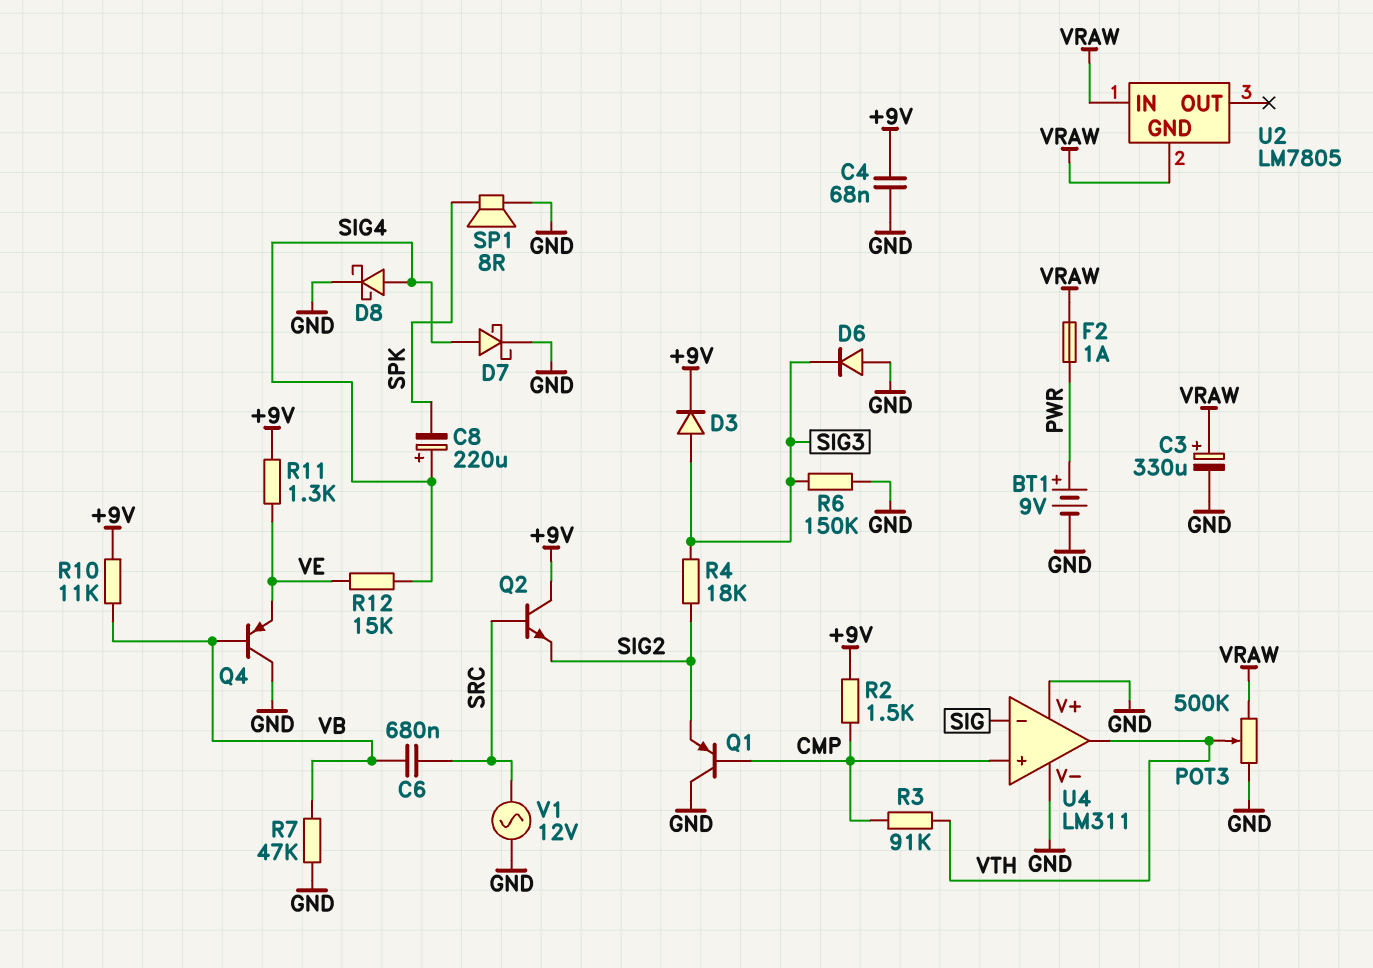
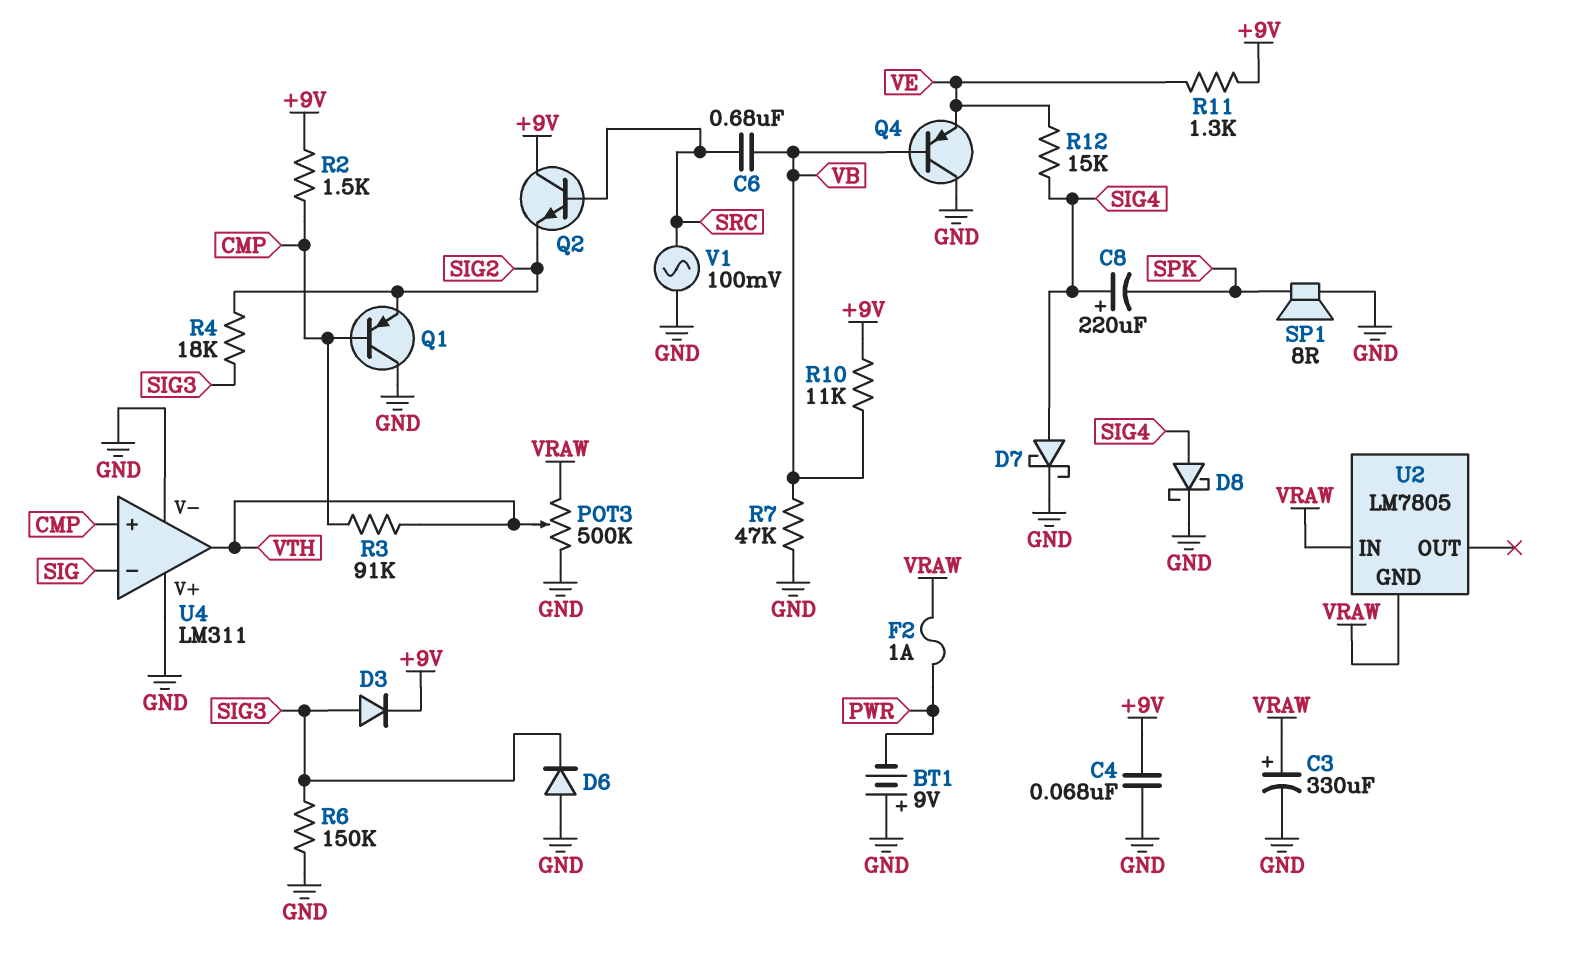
BT1: 9V (plus PWR, minus GND) -> 9V (plus GND, minus PWR)
V1: AC 12V (GND, SRC) -> AC 100mV (GND, SRC)

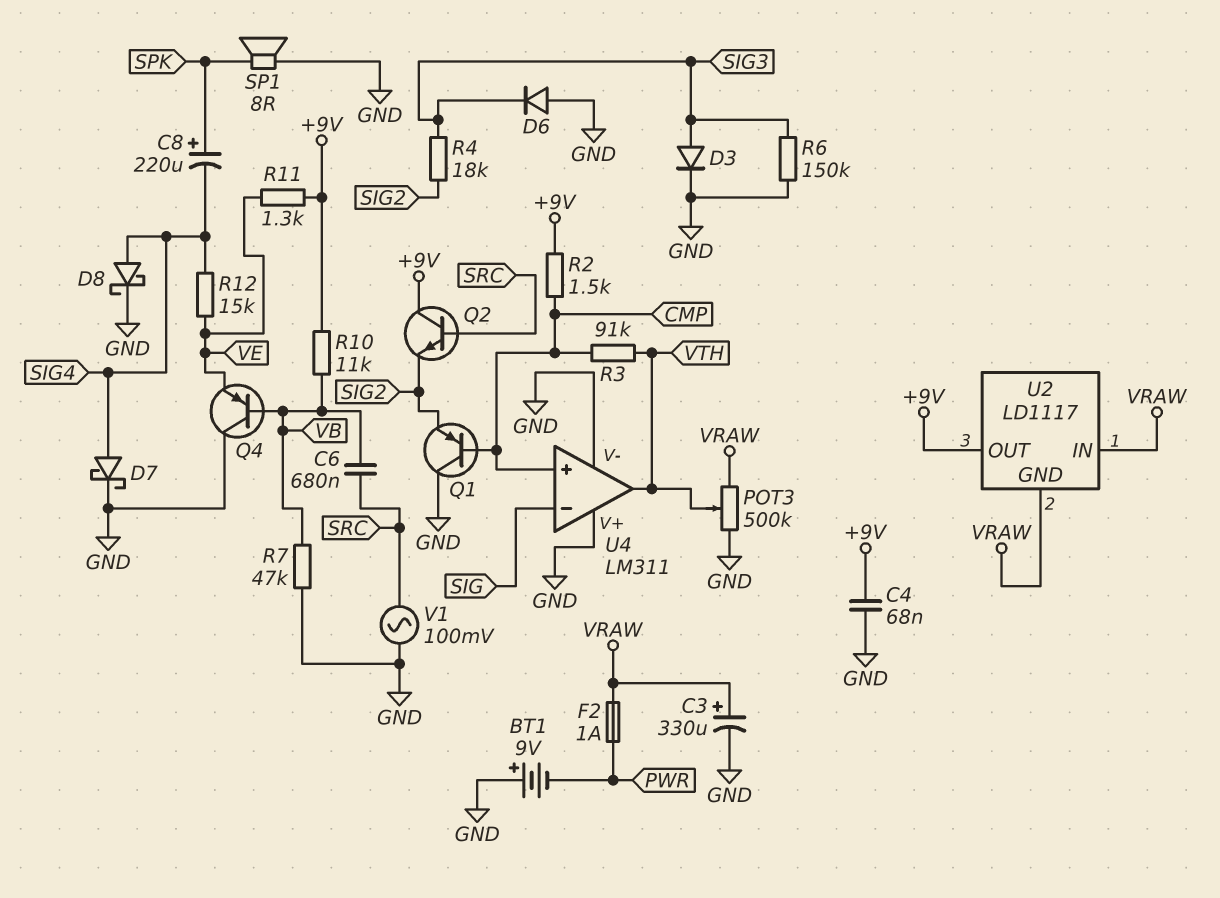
C8: 220uF (plus SIG4, minus SPK) -> 220uF (plus SPK, minus SIG4)
D3: diode (A SIG3, K +9V) -> diode (A SIG3, K GND)
U2: LM7805 -> LD1117
U2 pin OUT: none -> +9V

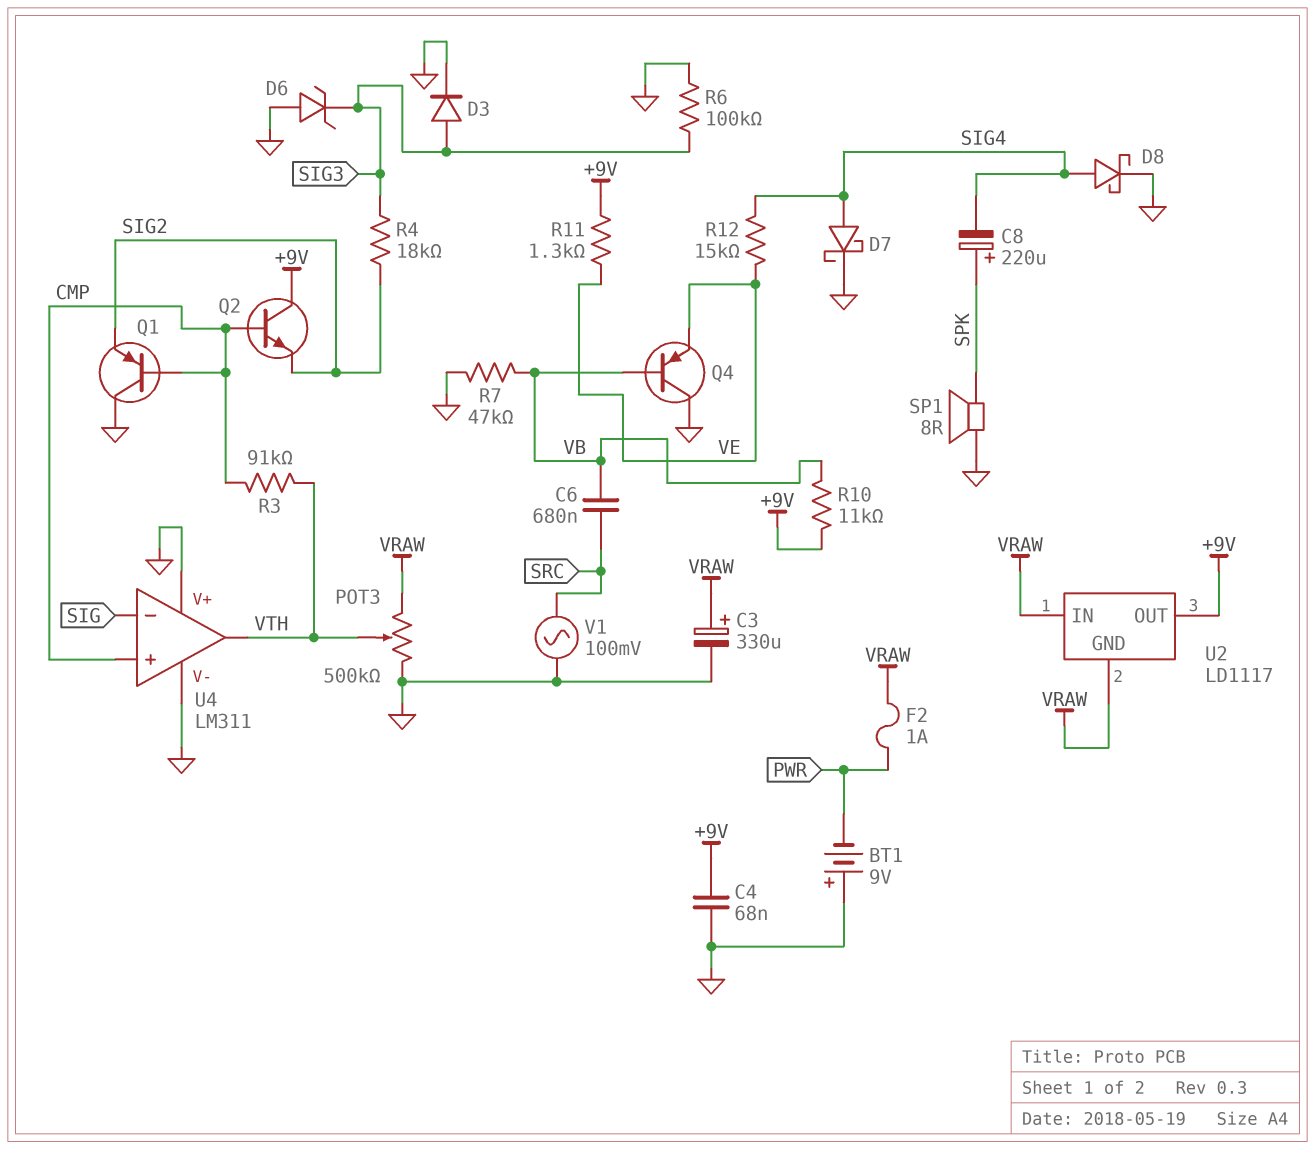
D6: diode (A GND, K SIG3) -> zener (A GND, K SIG3)
Q2: NPN (B SRC, C +9V, E SIG2) -> NPN (B CMP, C +9V, E SIG2)
R2: 1.5k (+9V, CMP) -> none
R6: 150k (GND, SIG3) -> 100k (GND, SIG3)

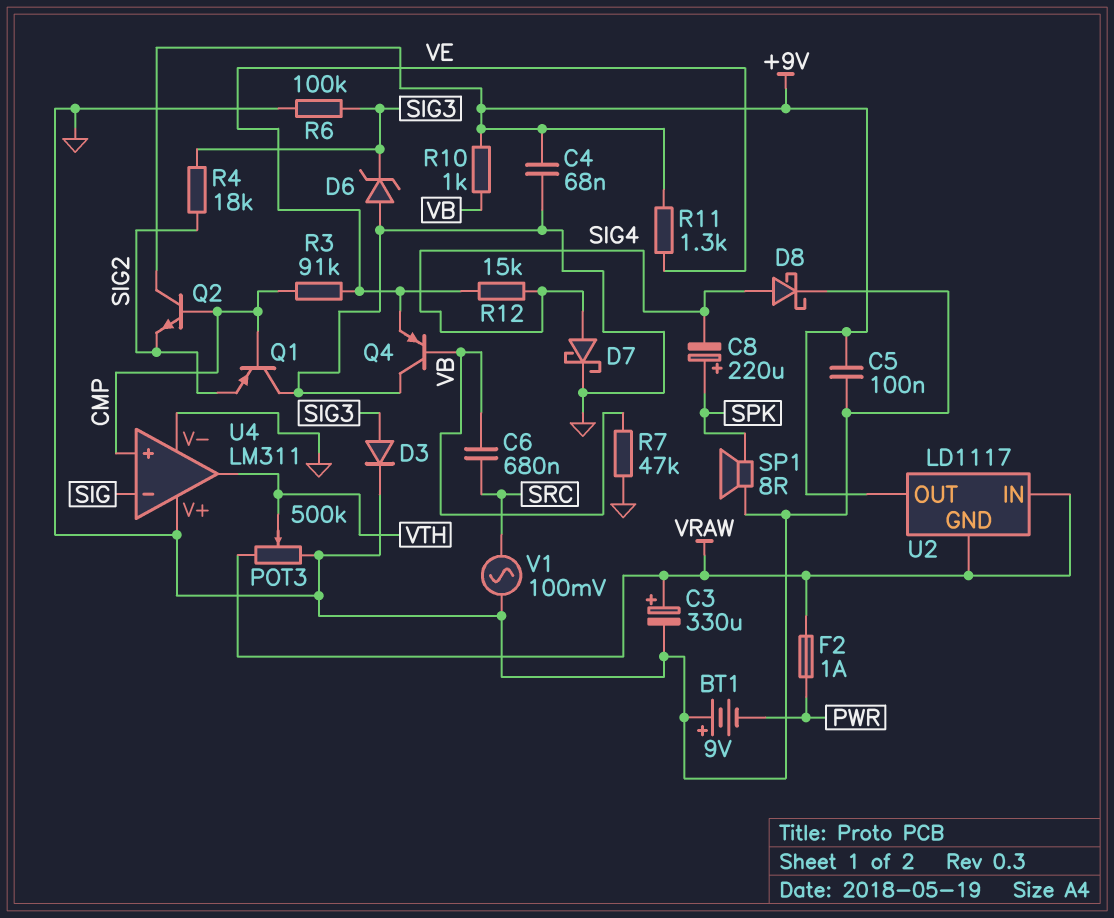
C5: none -> 100nF (+9V, GND)
R3: 91k (CMP, VTH) -> 91k (CMP, VE)
R10: 11k (+9V, VB) -> 1k (+9V, VB)

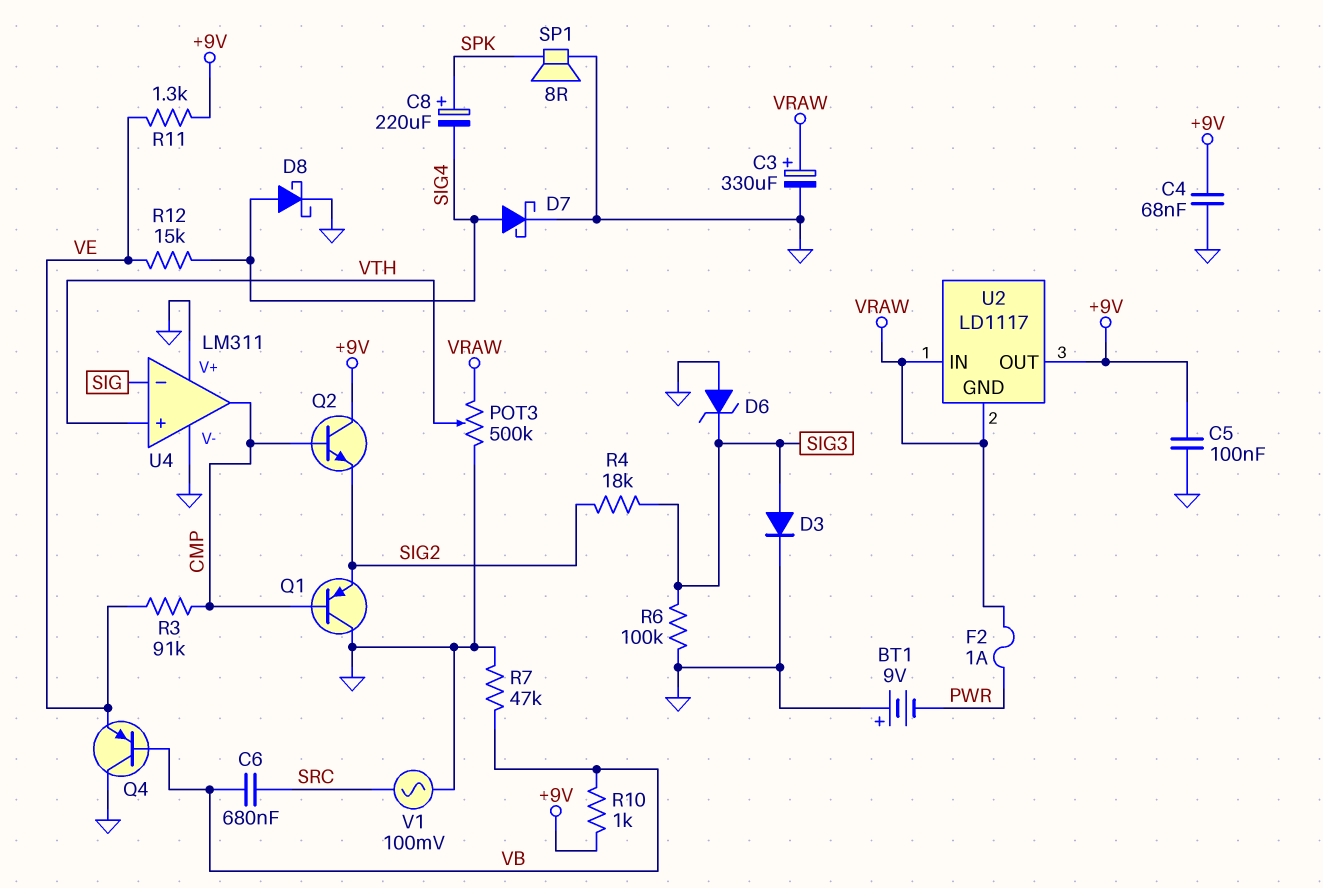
U4 pin in+: CMP -> VTH
U4 pin out: VTH -> CMP

